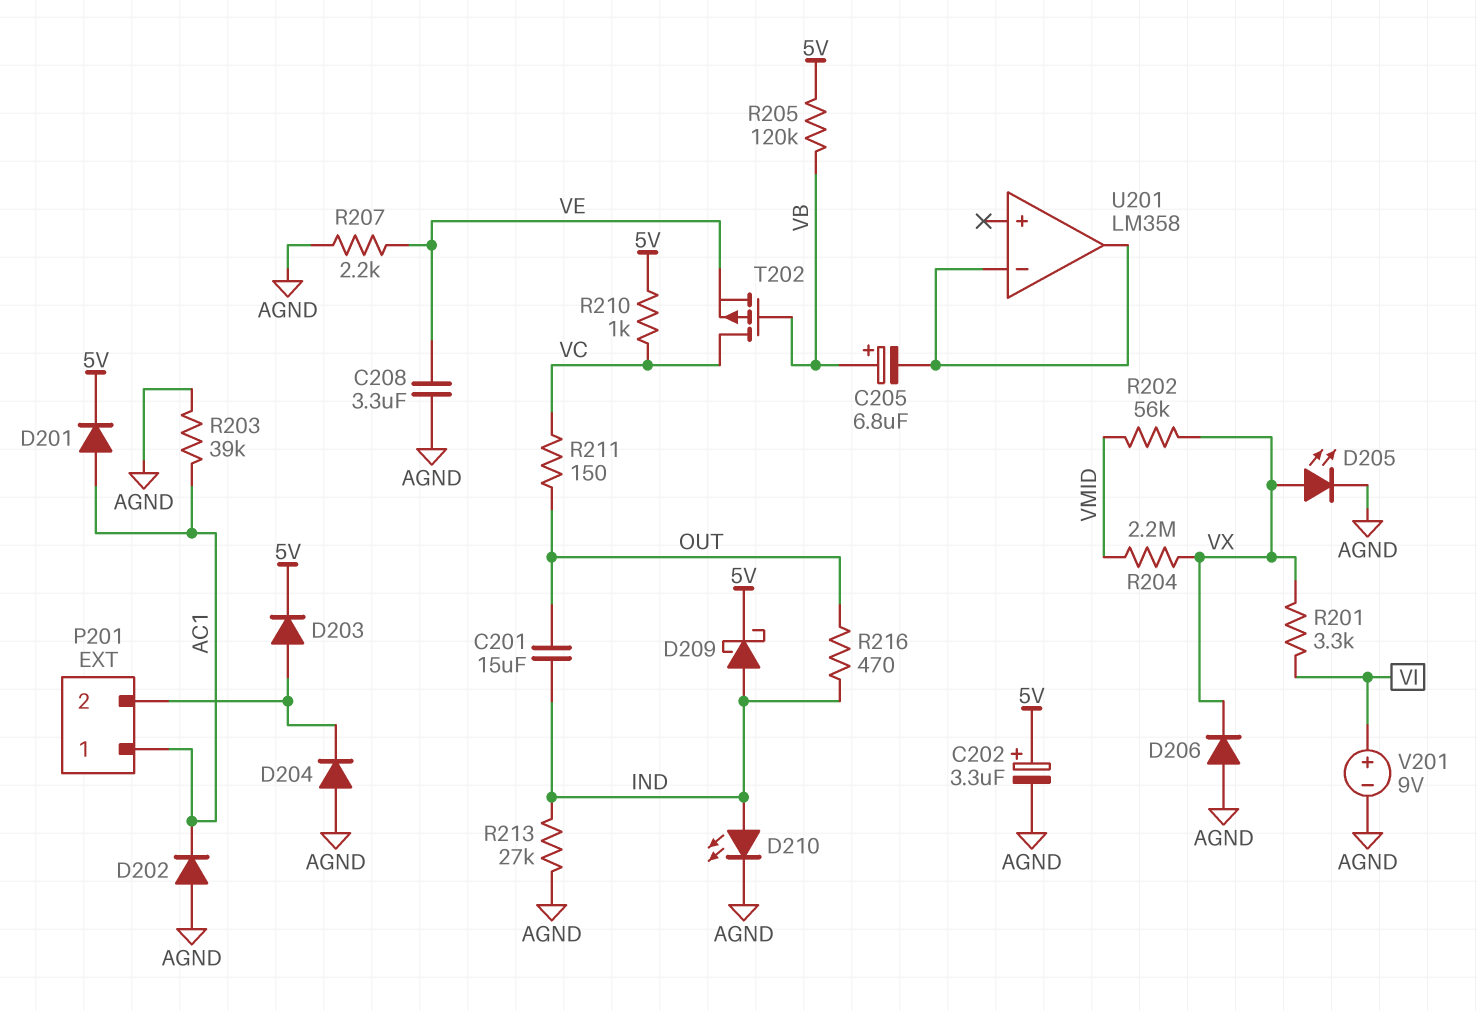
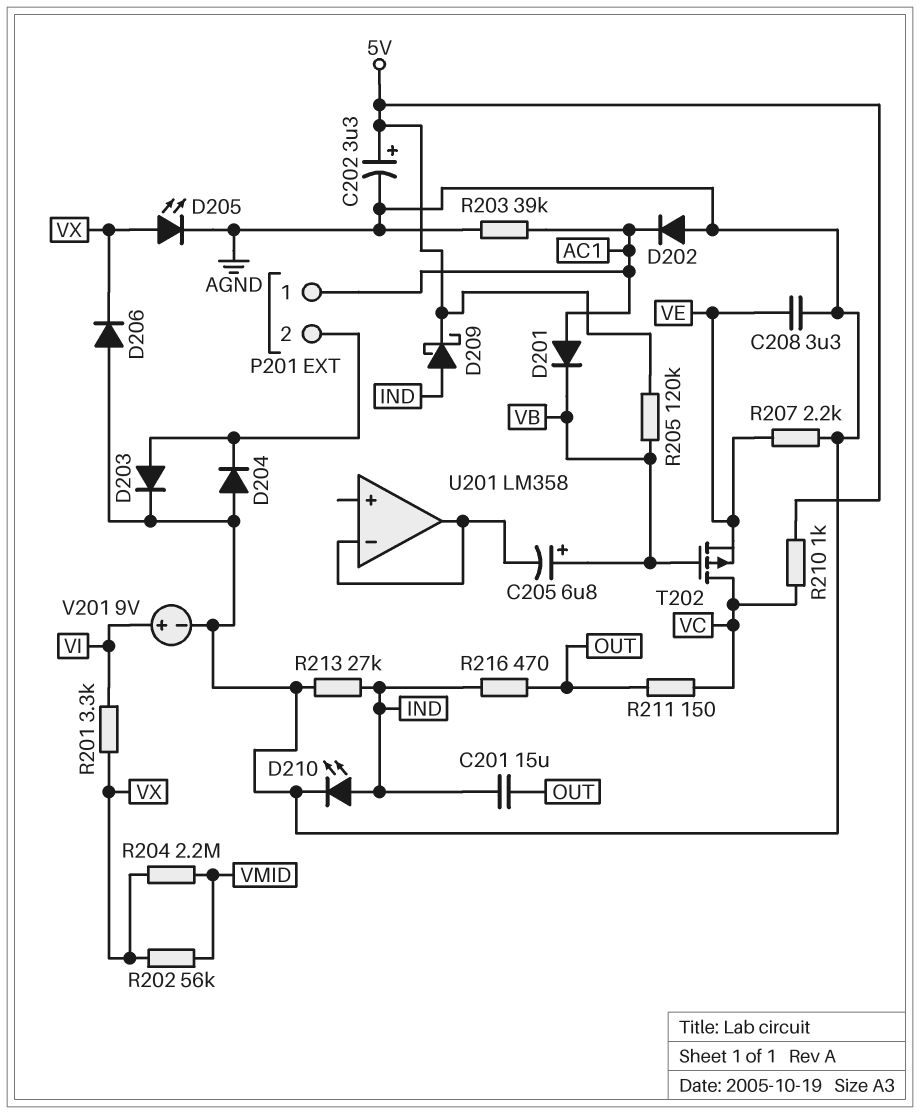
D201: diode (A AC1, K 5V) -> diode (A AC1, K VB)
D203: diode (A P201/2, K 5V) -> diode (A P201/2, K AGND)

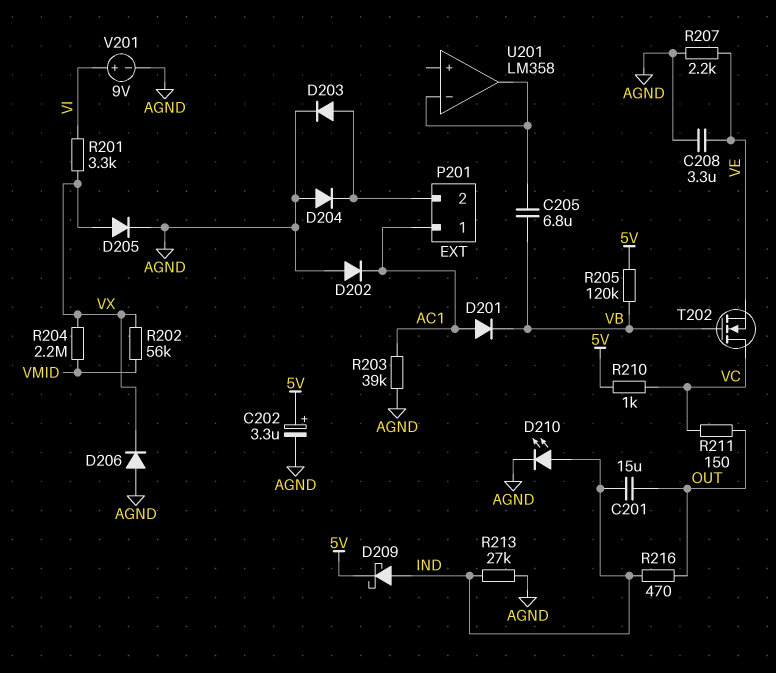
C205: 6.8uF (plus VB, minus U201/in-) -> 6.8uF (U201/in-, VB)
D205: LED (A VX, K AGND) -> diode (A VX, K AGND)
T202: PMOS (G VB, D VC, S VE) -> NMOS (G VB, D VC, S VE)

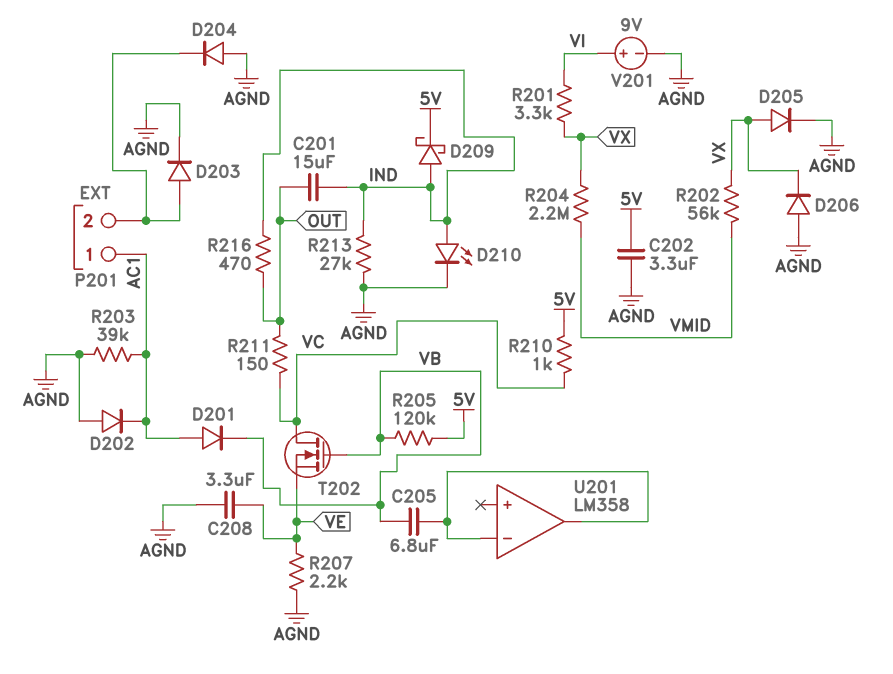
C202: 3.3uF (plus 5V, minus AGND) -> 3.3uF (5V, AGND)

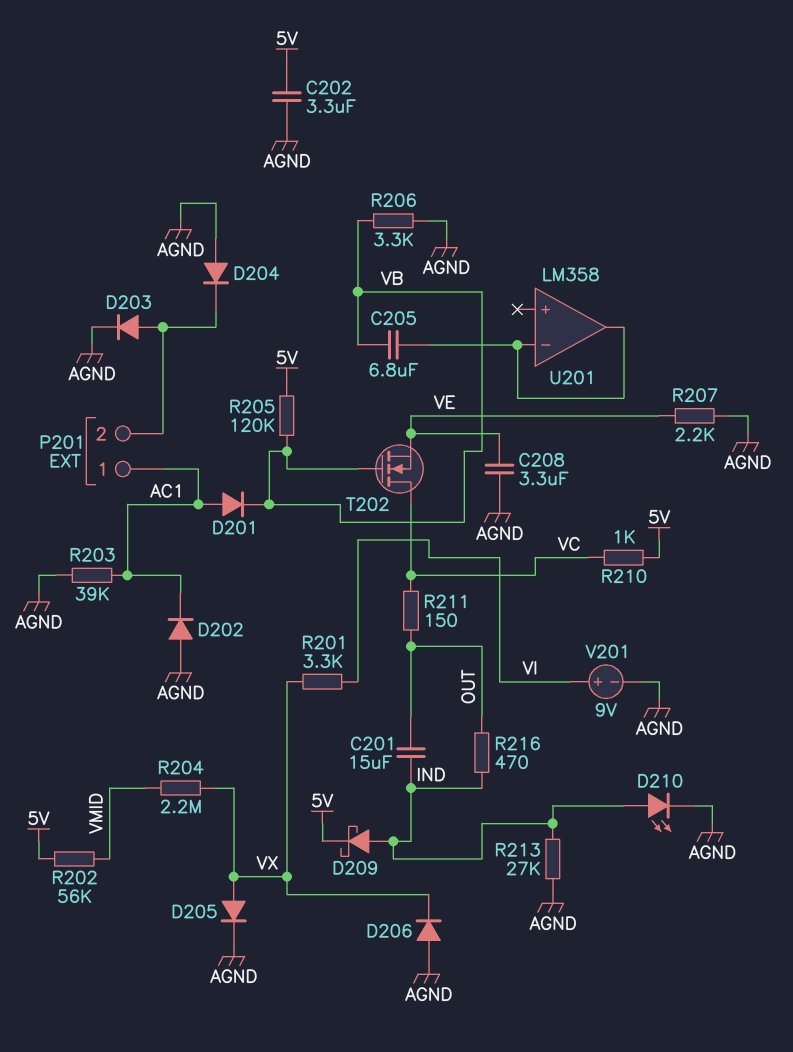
R202: 56k (VMID, VX) -> 56k (5V, VMID)
R206: none -> 3.3k (AGND, VB)

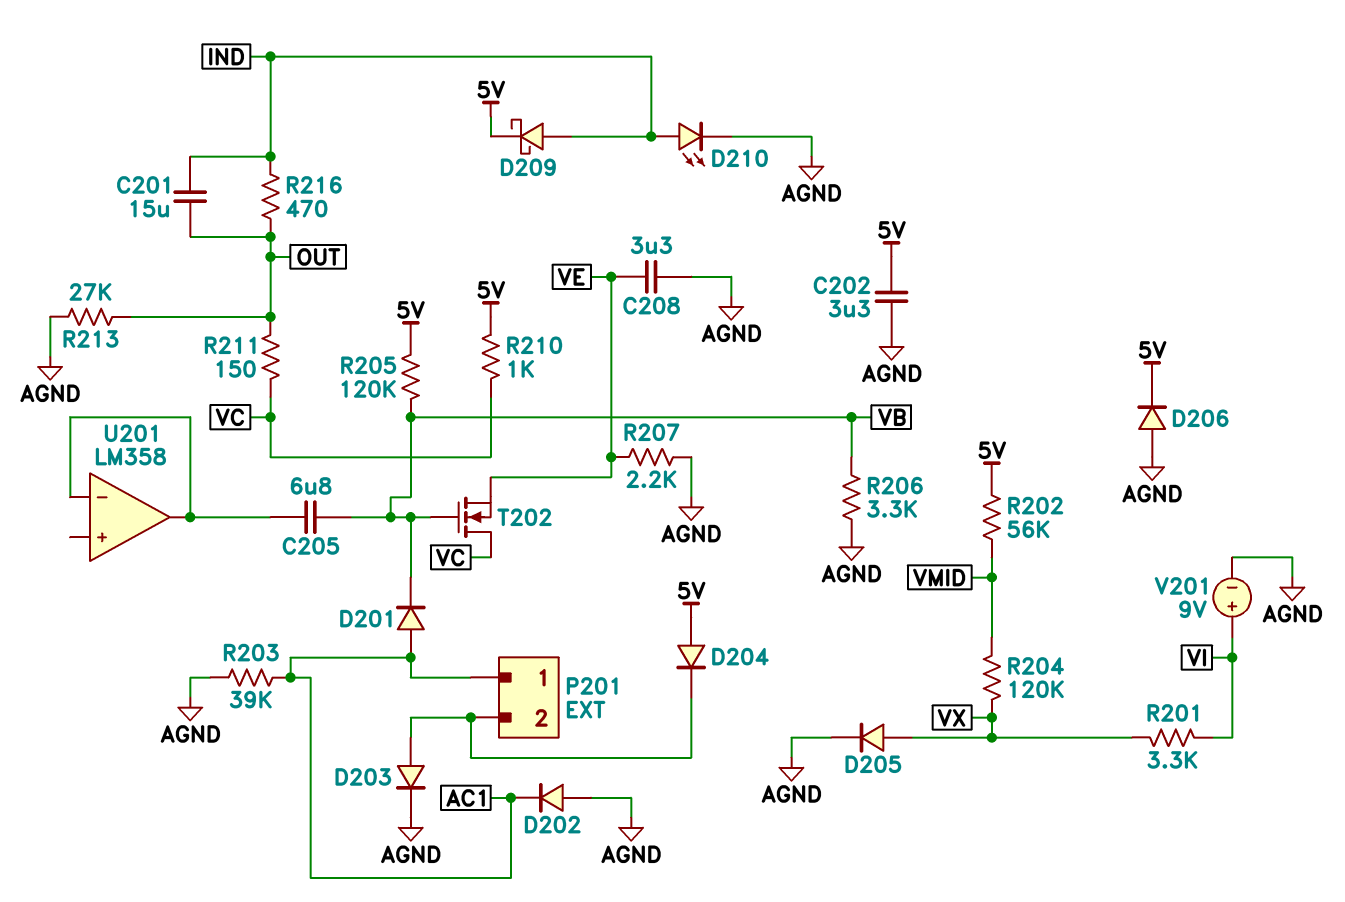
D204: diode (A AGND, K P201/2) -> diode (A 5V, K P201/2)
D206: diode (A AGND, K VX) -> diode (A AGND, K 5V)
R204: 2.2M (VMID, VX) -> 120k (VMID, VX)
R213: 27k (AGND, IND) -> 27k (AGND, OUT)

